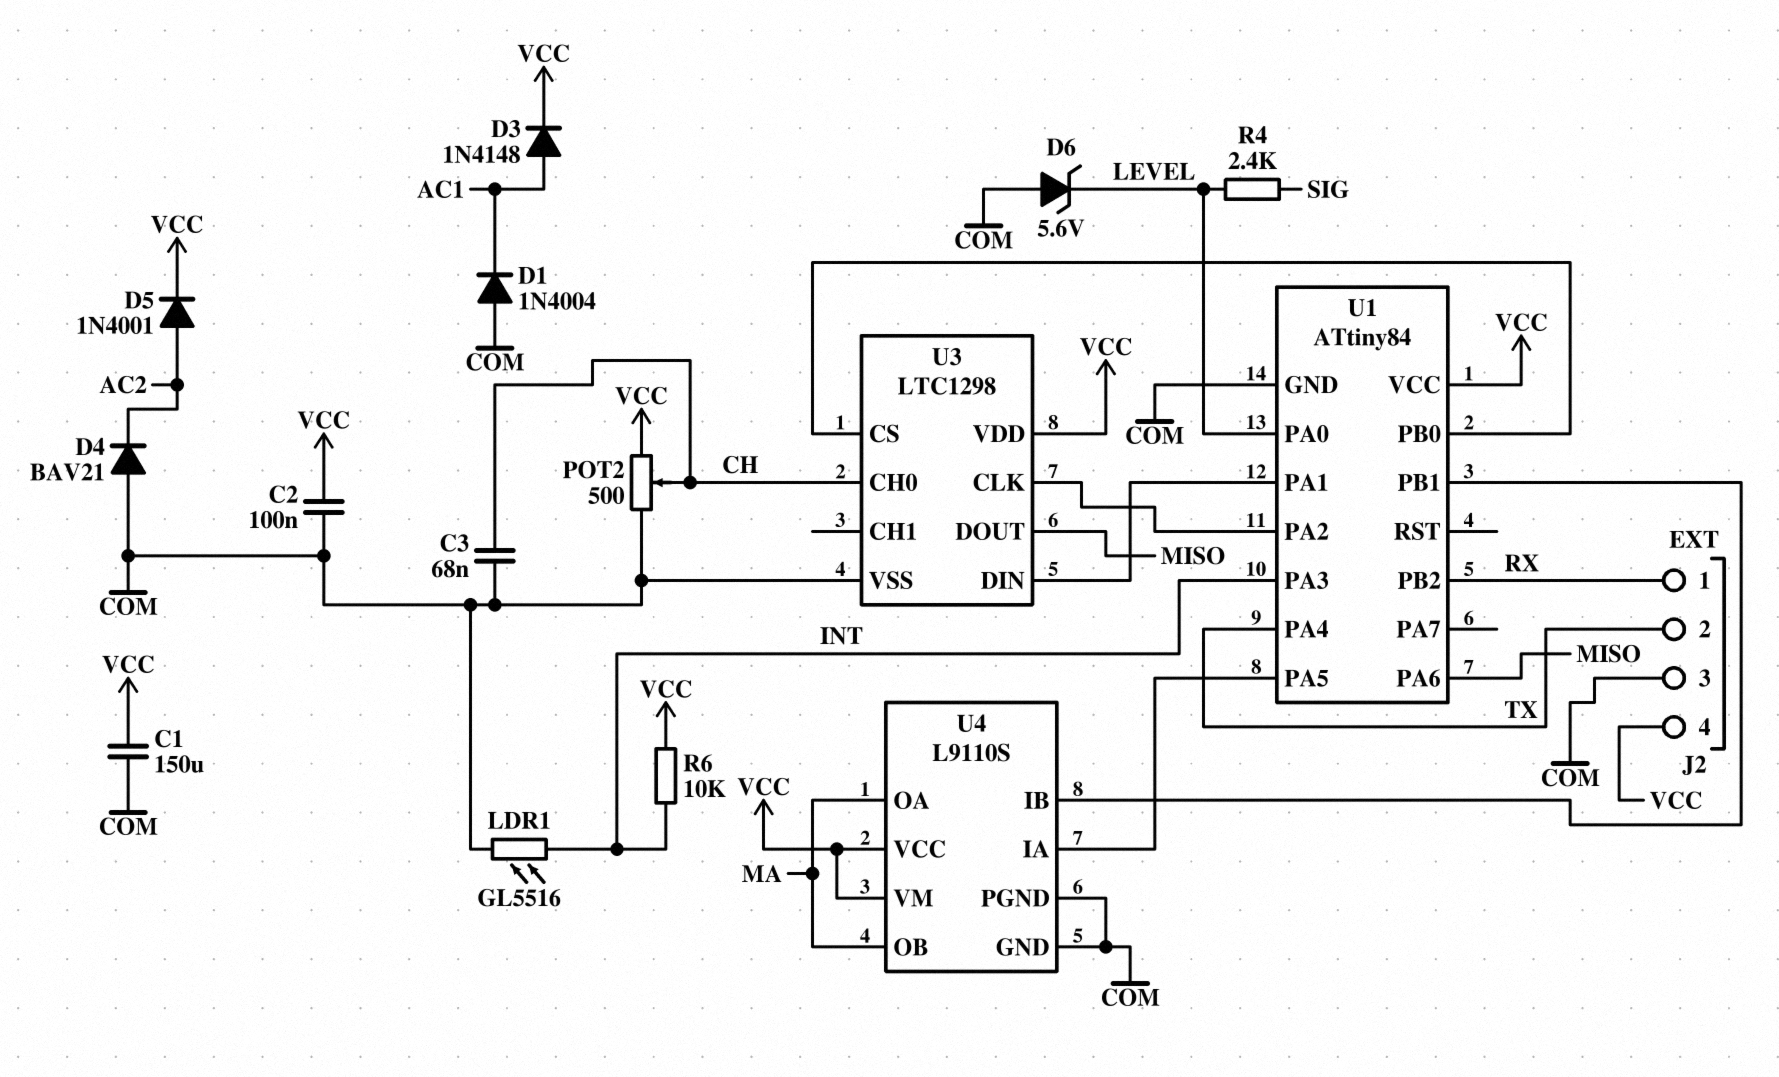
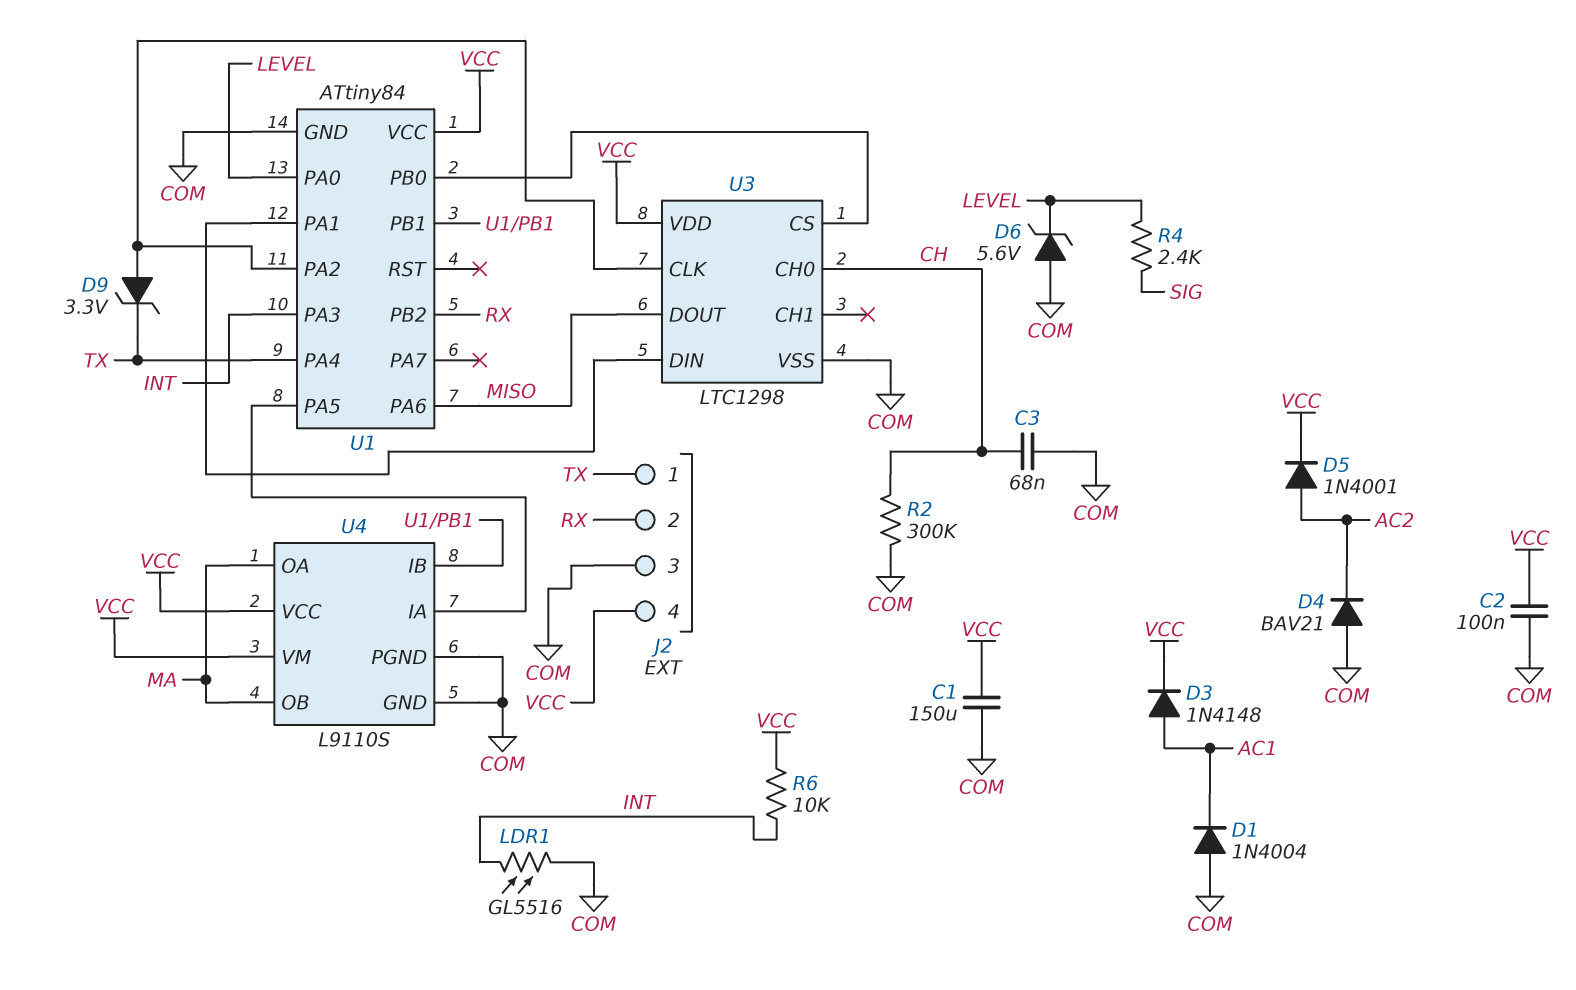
D9: none -> zener 3.3V (A U1/PA2, K TX)
J2 pin 1: RX -> TX
J2 pin 2: TX -> RX
POT2: 500 (COM, VCC, wiper CH) -> none
R2: none -> 300k (CH, COM)

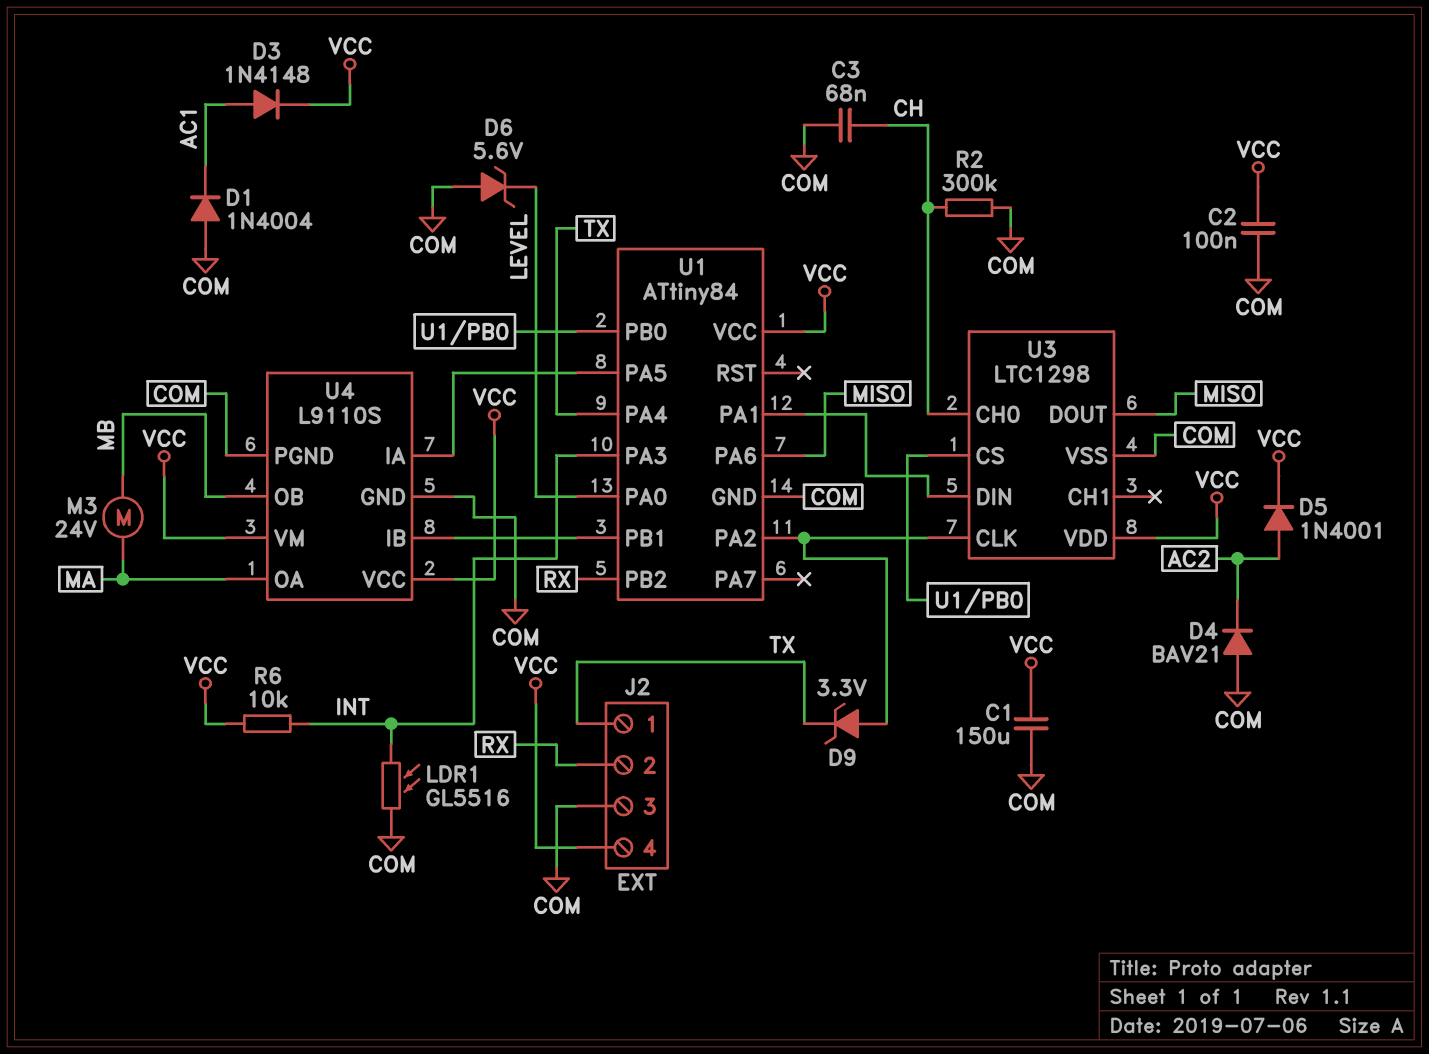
M3: none -> motor 24V (MA, MB)
R4: 2.4k (LEVEL, SIG) -> none
U4 pin OB: MA -> MB

